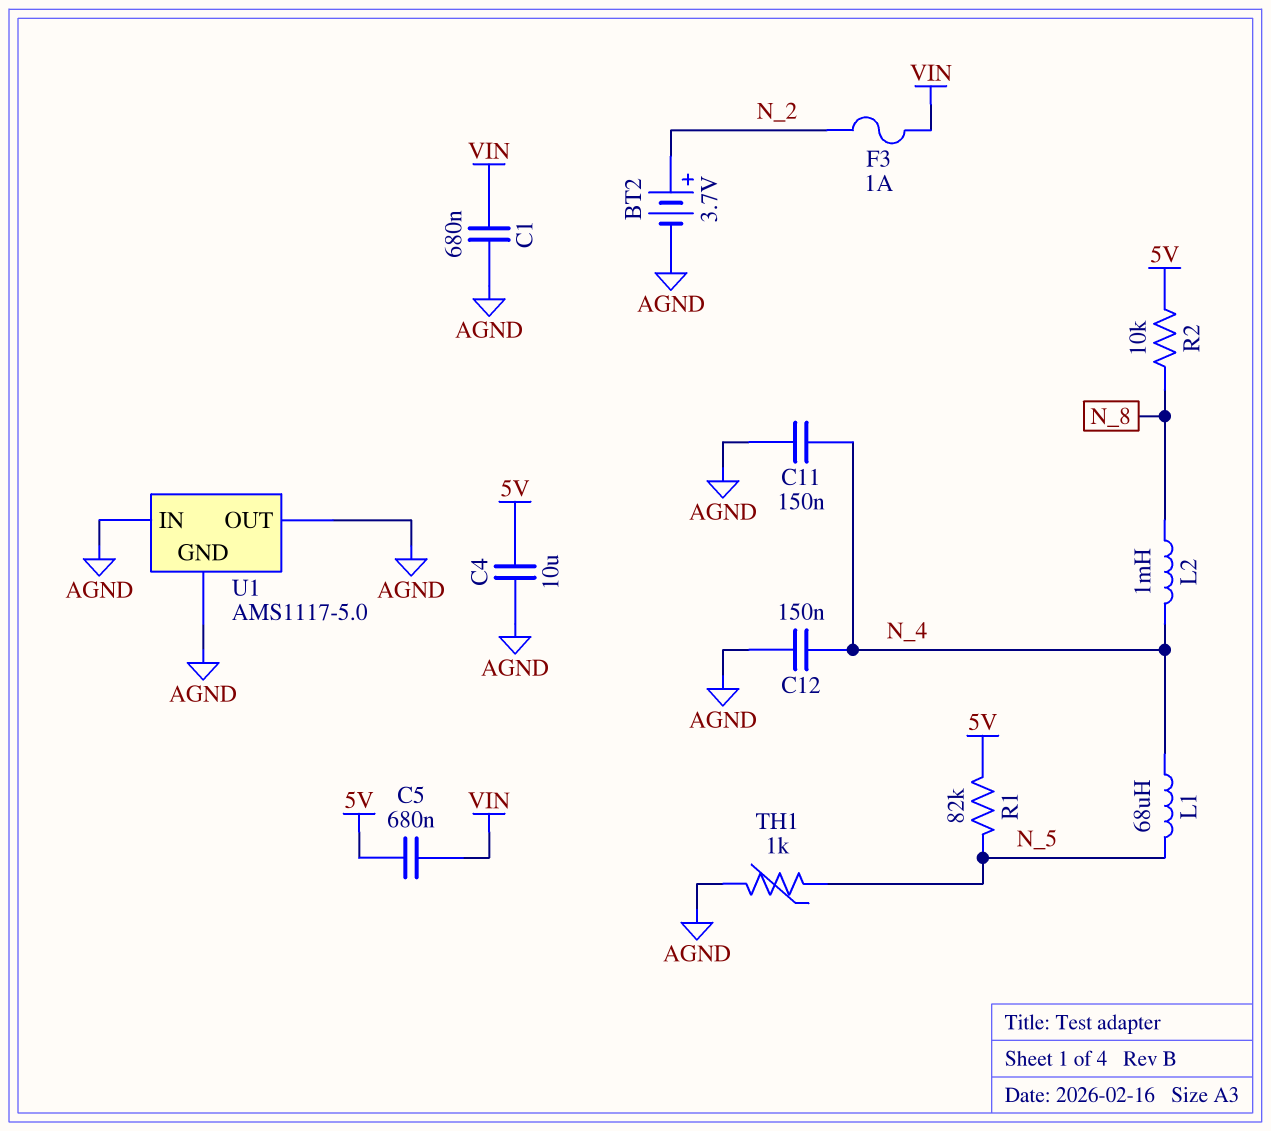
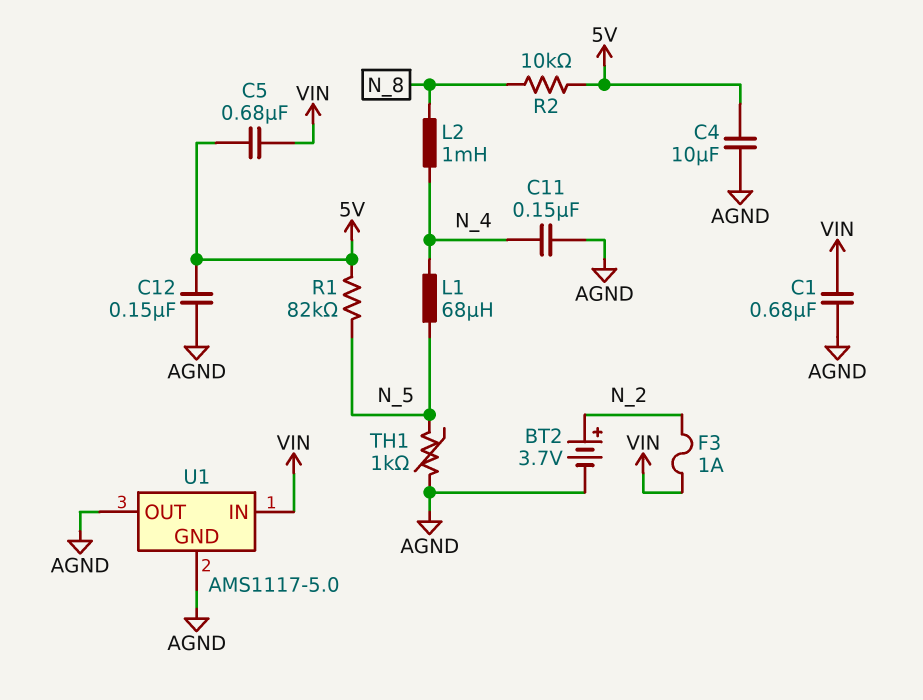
C12: 150nF (AGND, N_4) -> 150nF (5V, AGND)
U1 pin IN: AGND -> VIN

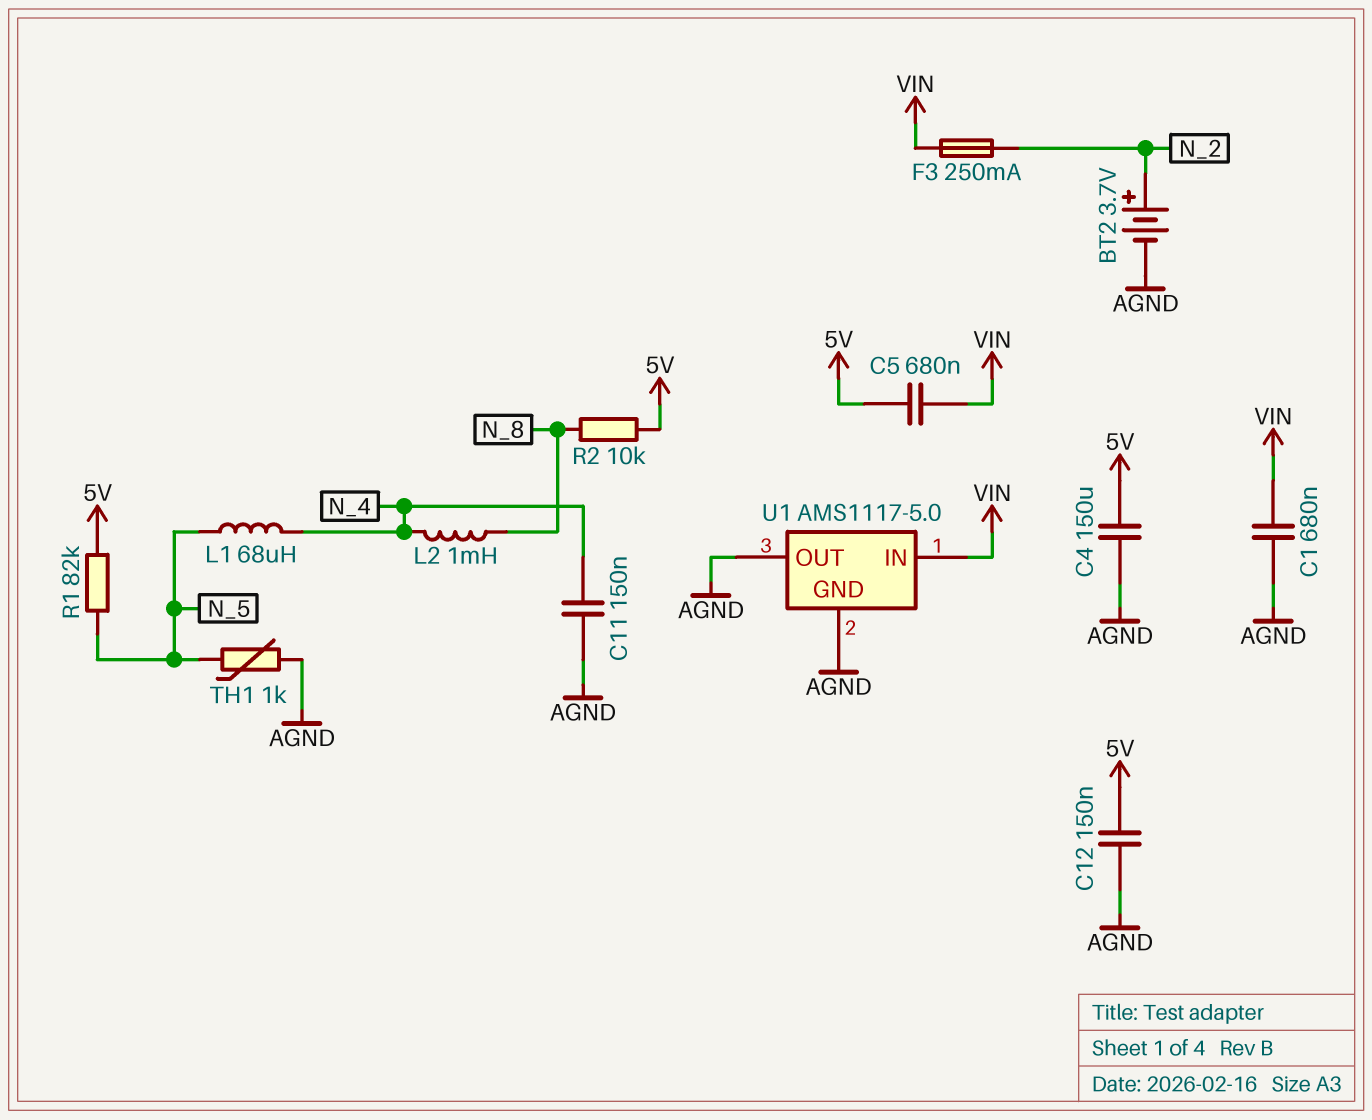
C4: 10uF (5V, AGND) -> 150uF (5V, AGND)
F3: 1A (N_2, VIN) -> 250mA (N_2, VIN)

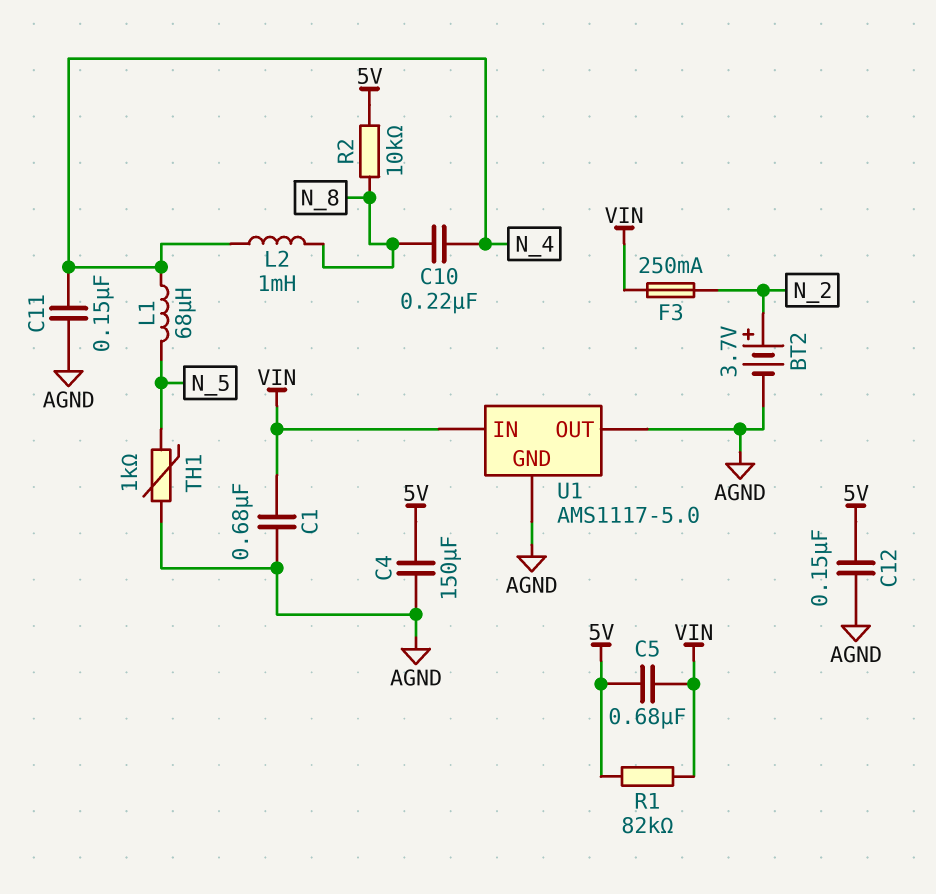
C10: none -> 220nF (N_4, N_8)
R1: 82k (5V, N_5) -> 82k (5V, VIN)

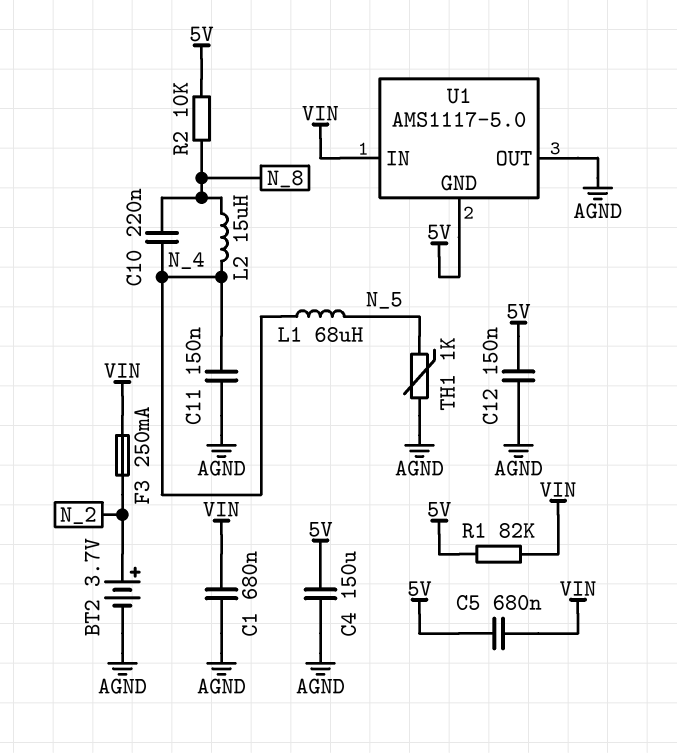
L2: 1mH (N_4, N_8) -> 15uH (N_4, N_8)
U1 pin GND: AGND -> 5V

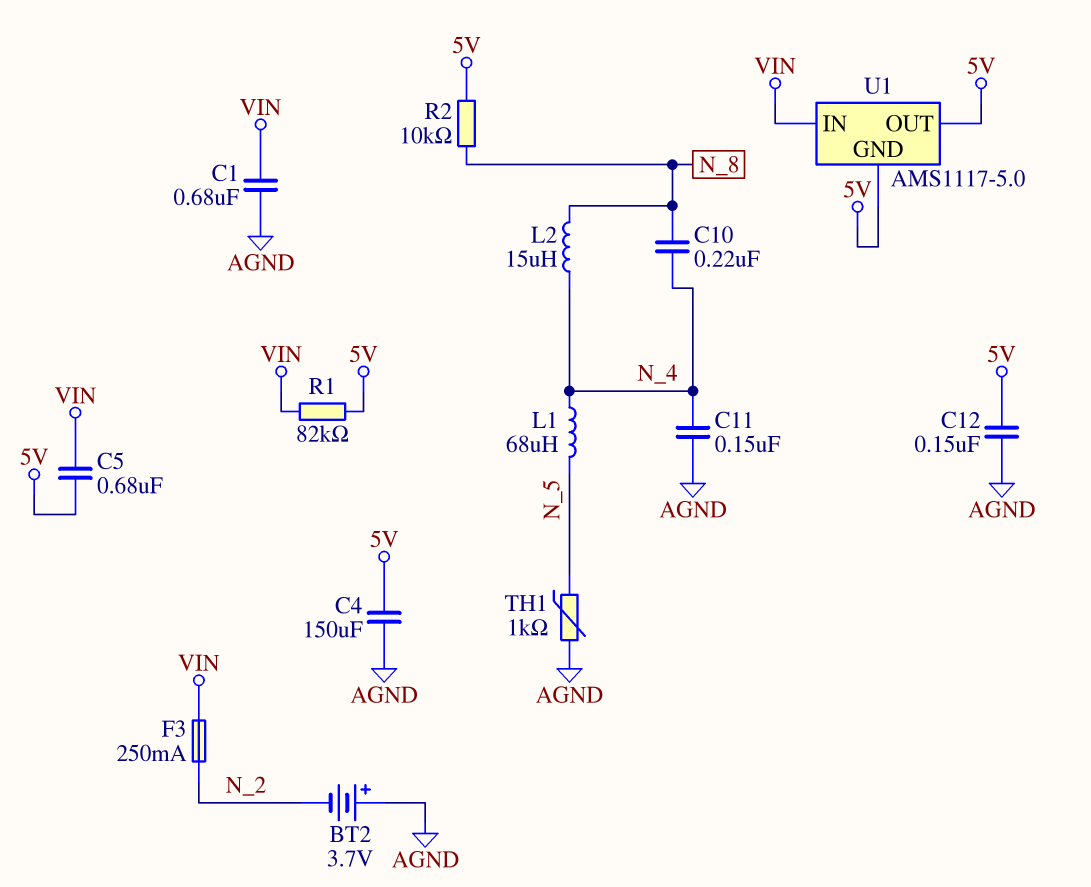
BT2: 3.7V (plus N_2, minus AGND) -> 3.7V (plus AGND, minus N_2)
U1 pin OUT: AGND -> 5V

